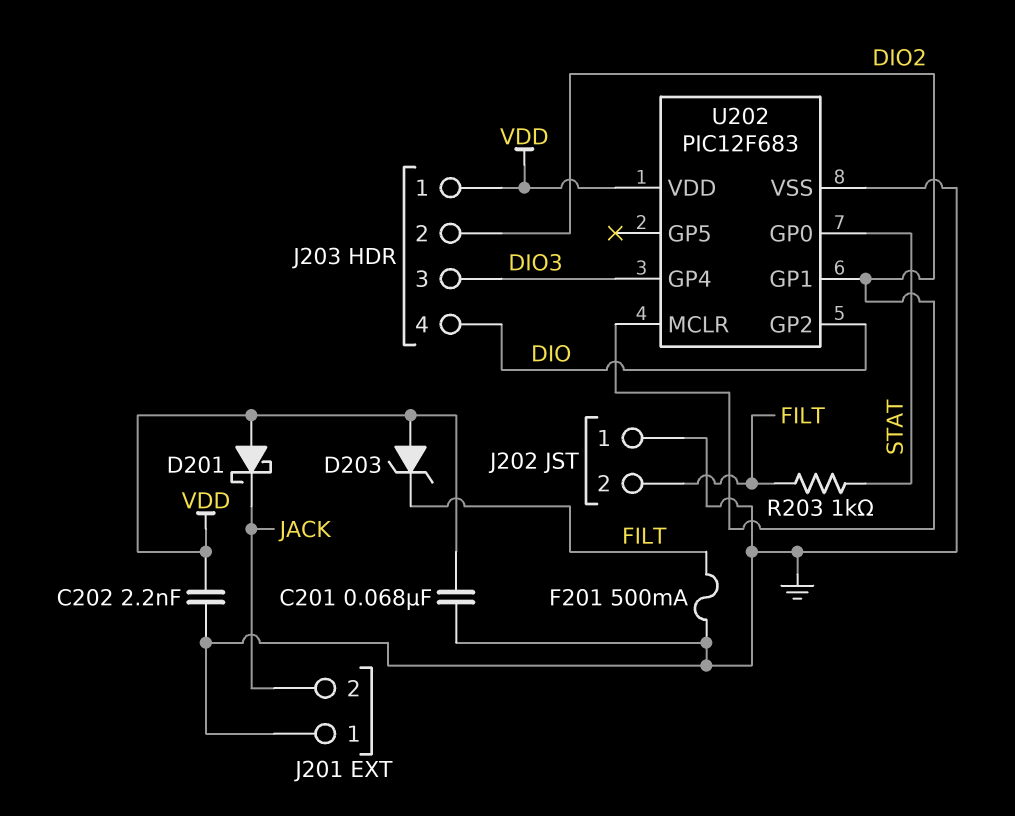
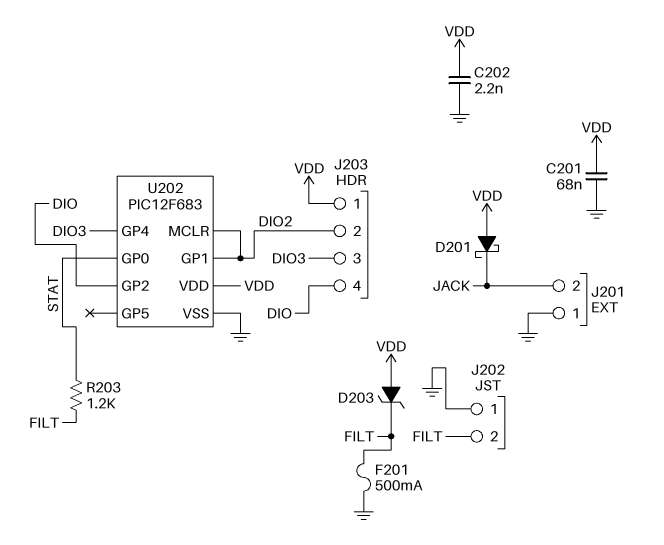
R203: 1k (FILT, STAT) -> 1.2k (FILT, STAT)

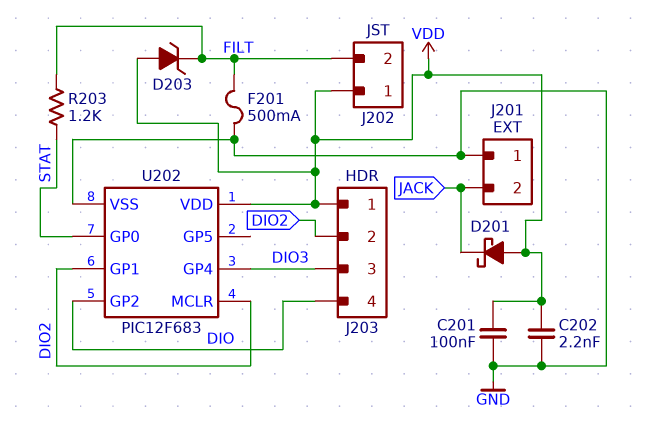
C201: 68nF (GND, VDD) -> 100nF (GND, VDD)
J202 pin 1: GND -> VDD

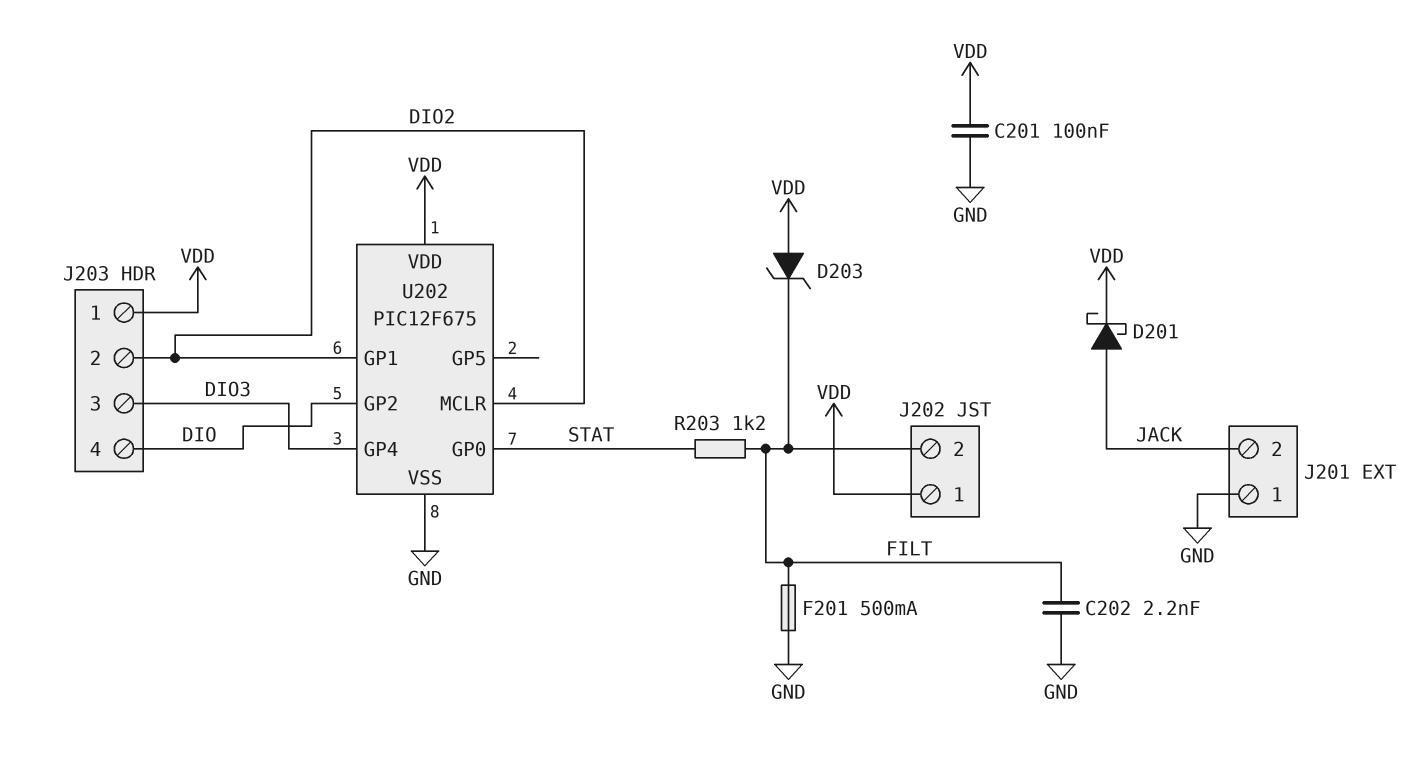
C202: 2.2nF (GND, VDD) -> 2.2nF (FILT, GND)
D201: schottky (A VDD, K JACK) -> schottky (A JACK, K VDD)
U202: PIC12F683 -> PIC12F675

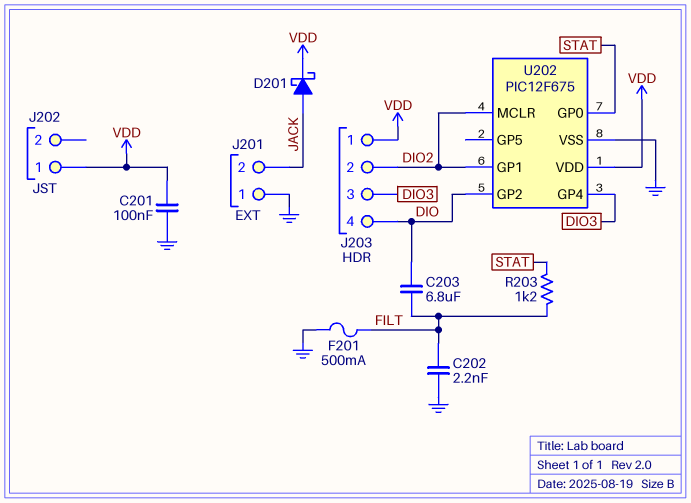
C203: none -> 6.8uF (DIO, FILT)
D203: zener (A VDD, K FILT) -> none
J202 pin 2: FILT -> none

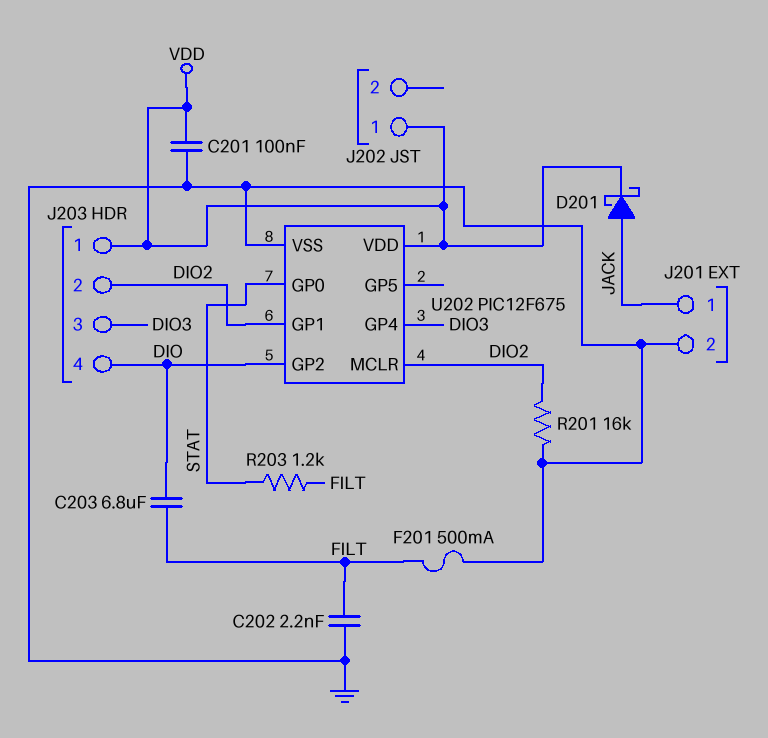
J201 pin 1: GND -> JACK
J201 pin 2: JACK -> GND
R201: none -> 16k (DIO2, GND)

